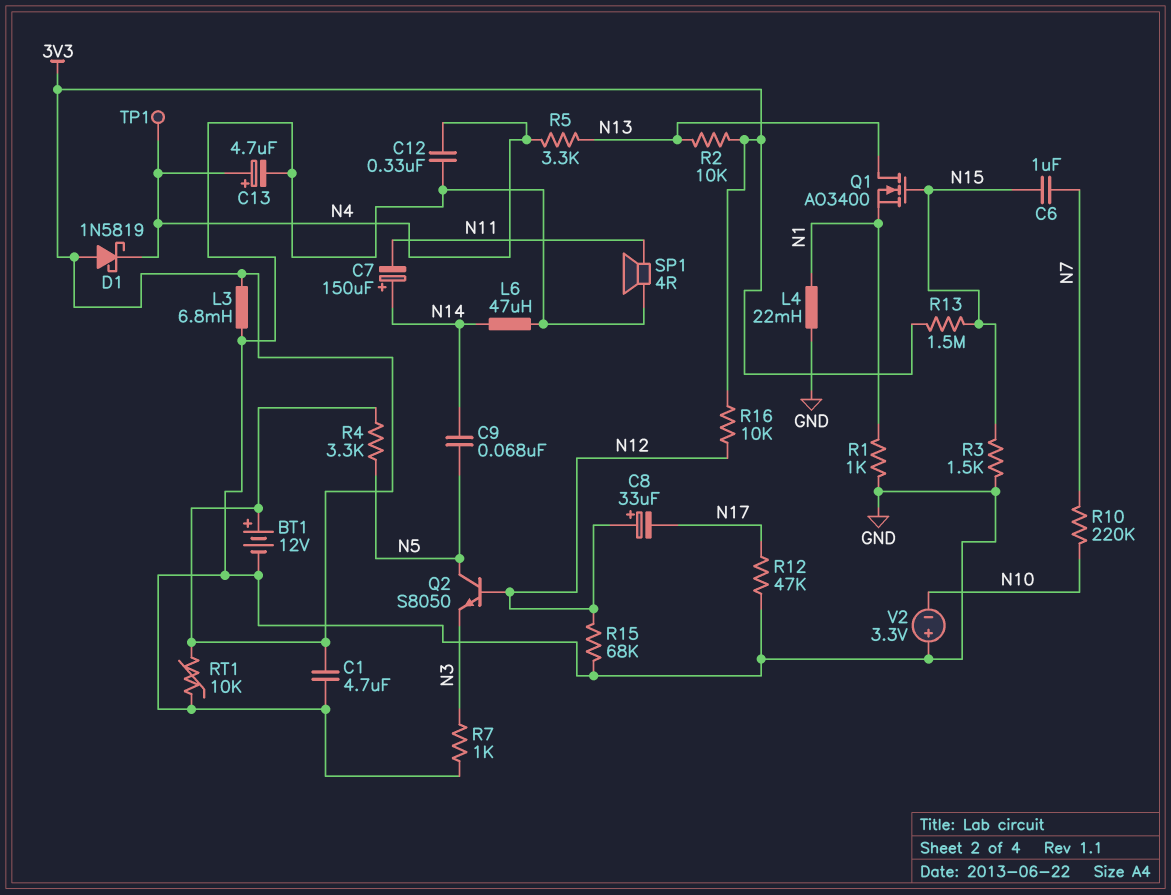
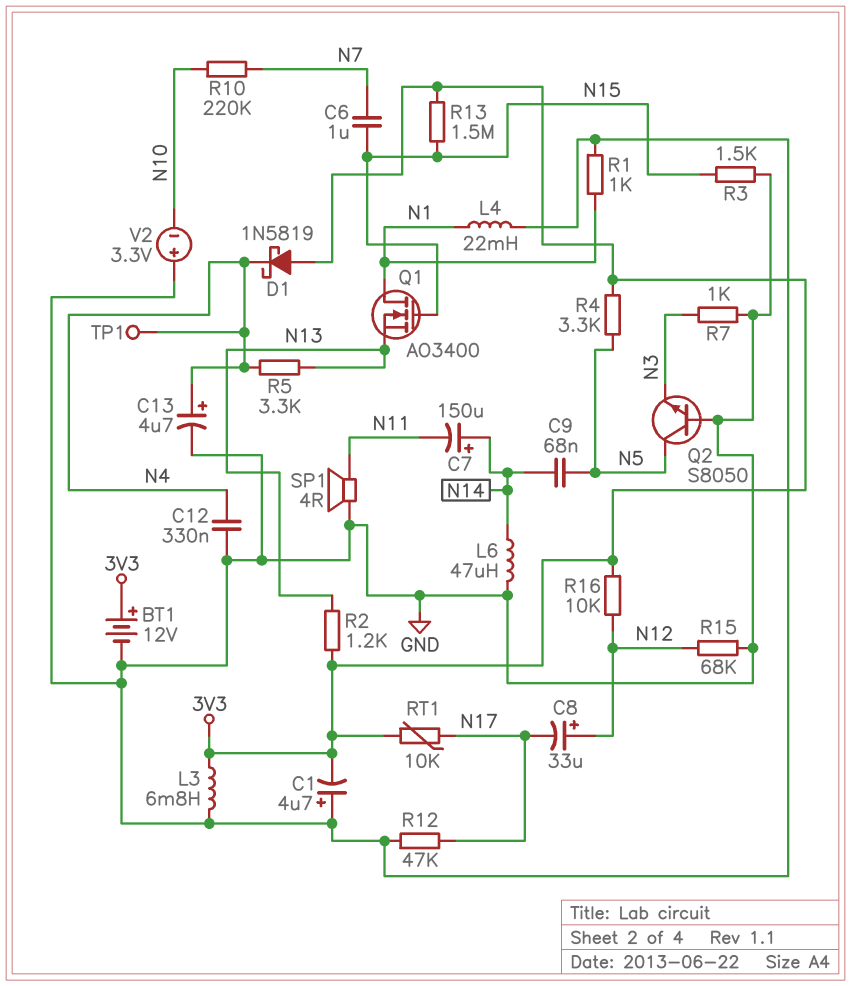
C1: 4.7uF (3V3, GND) -> 4.7uF (plus GND, minus 3V3)
Q1: NMOS AO3400 (G N15, D N13, S N1) -> NMOS AO3400 (G N15, D N1, S N13)
Q2: NPN S8050 (B N12, C N5, E N3) -> NPN S8050 (B GND, C N5, E N3)
R2: 10k (3V3, N13) -> 1.2k (3V3, N13)
RT1: 10k (3V3, GND) -> 10k (3V3, N17)

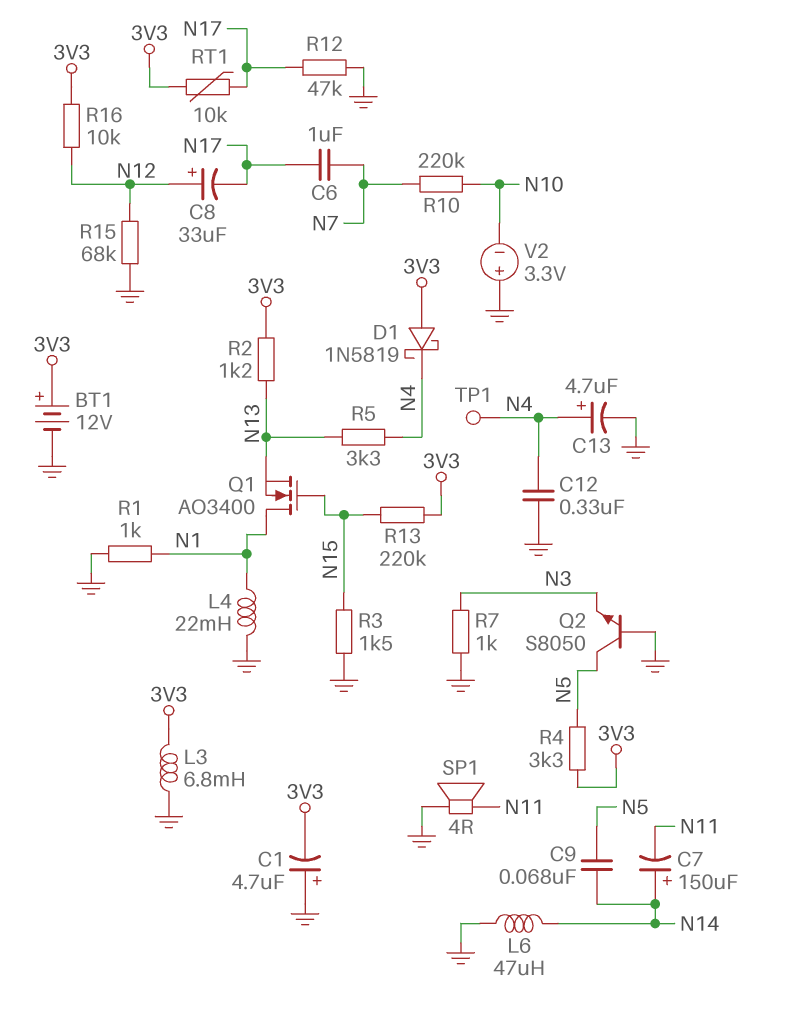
C6: 1uF (N7, N15) -> 1uF (N7, N17)
R13: 1.5M (3V3, N15) -> 220k (3V3, N15)

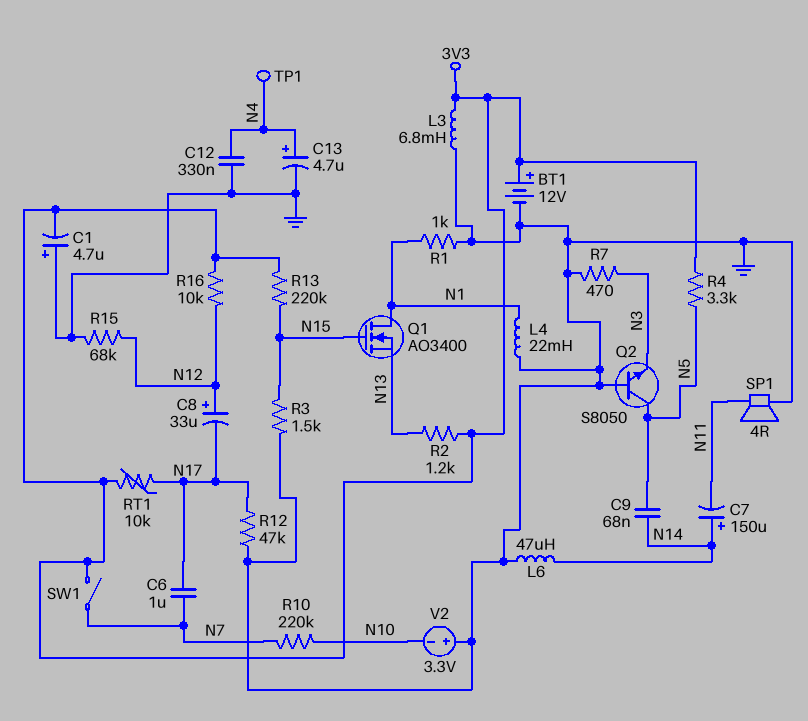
D1: schottky 1N5819 (A 3V3, K N4) -> none
R5: 3.3k (N4, N13) -> none
R7: 1k (GND, N3) -> 470 (GND, N3)
SW1: none -> switch (3V3, N7)

